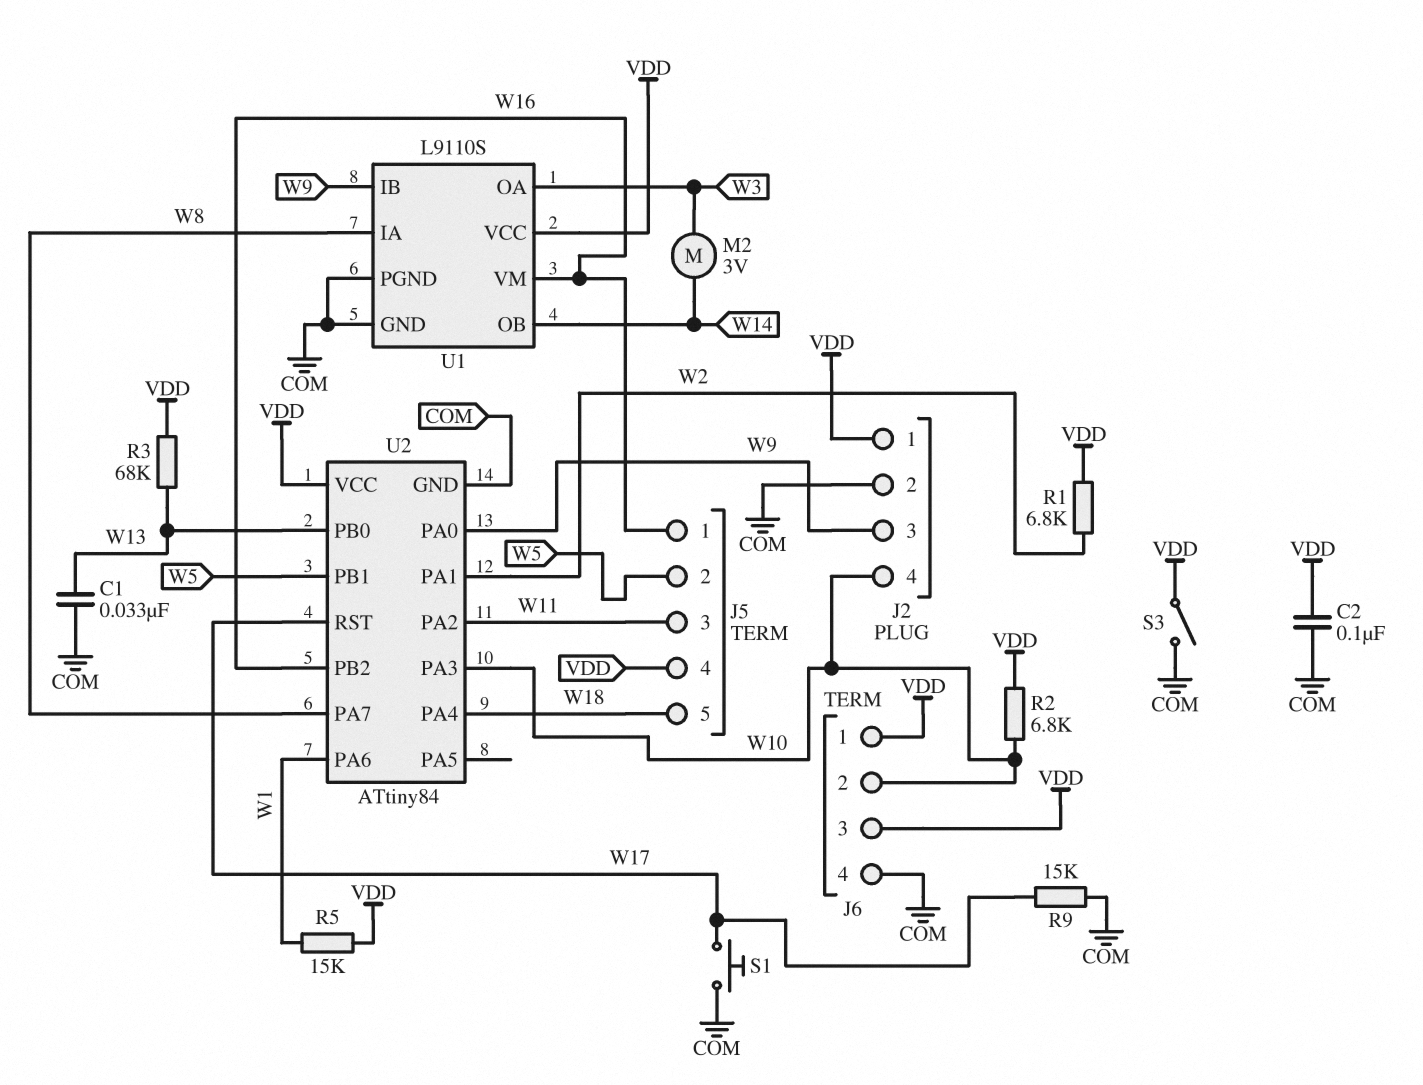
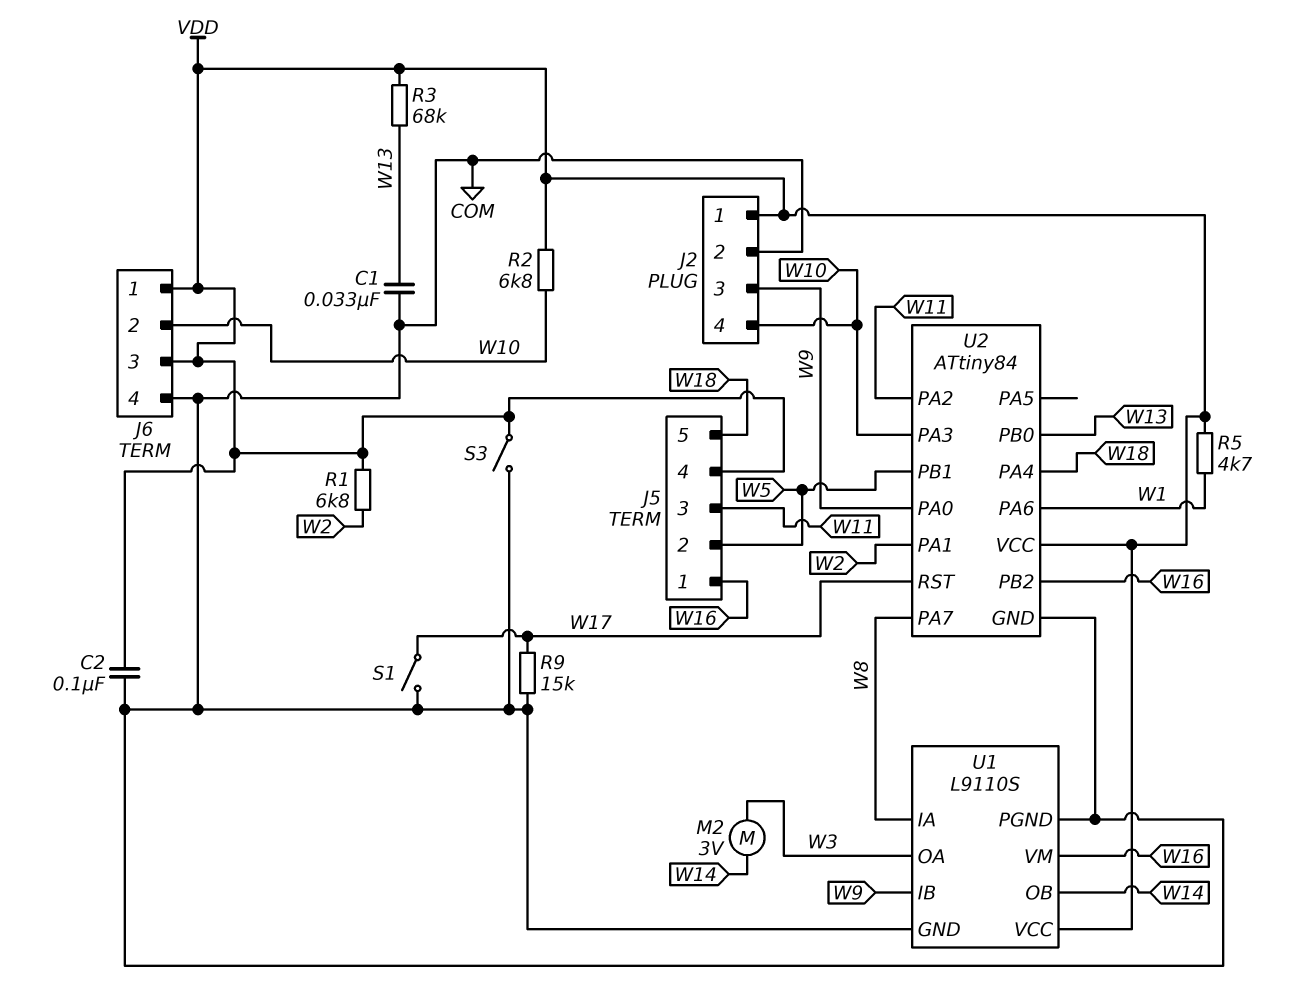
R5: 15k (VDD, W1) -> 4.7k (VDD, W1)
S1: button (COM, W17) -> switch (COM, W17)

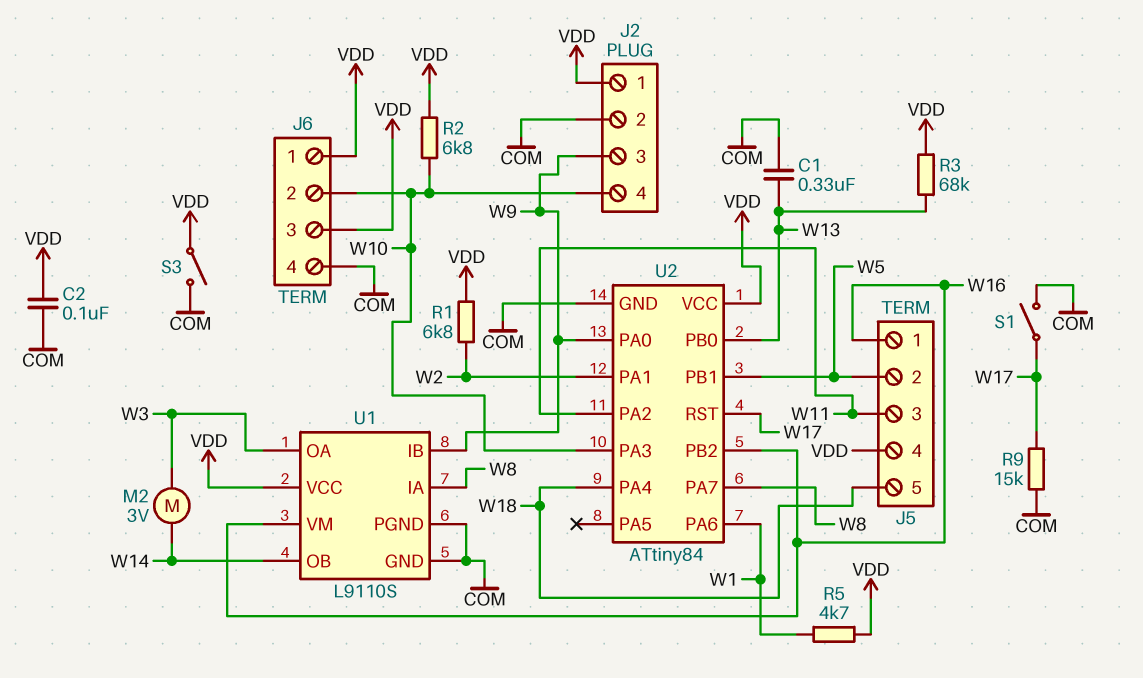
C1: 33nF (COM, W13) -> 330nF (COM, W13)

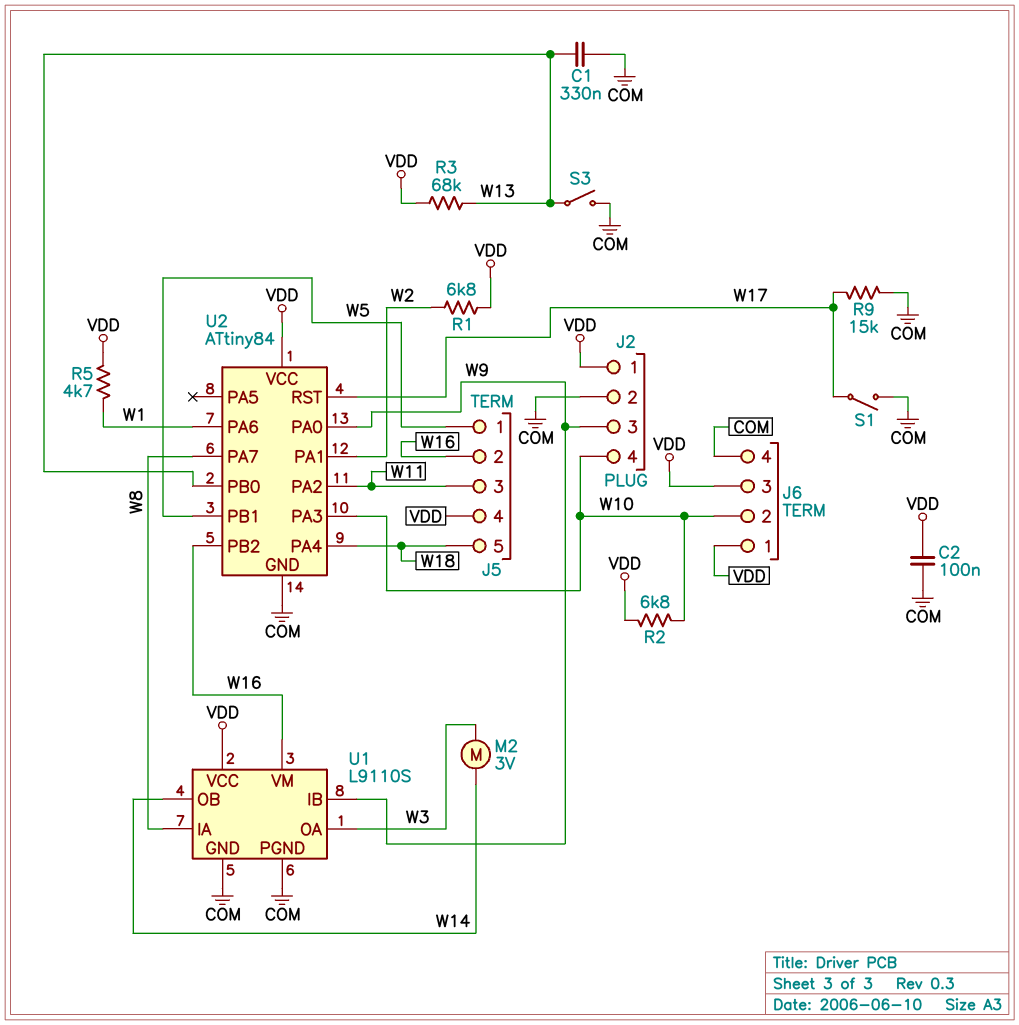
J5 pin 1: W16 -> W5
J5 pin 2: W5 -> W16
S3: switch (COM, VDD) -> switch (COM, W13)

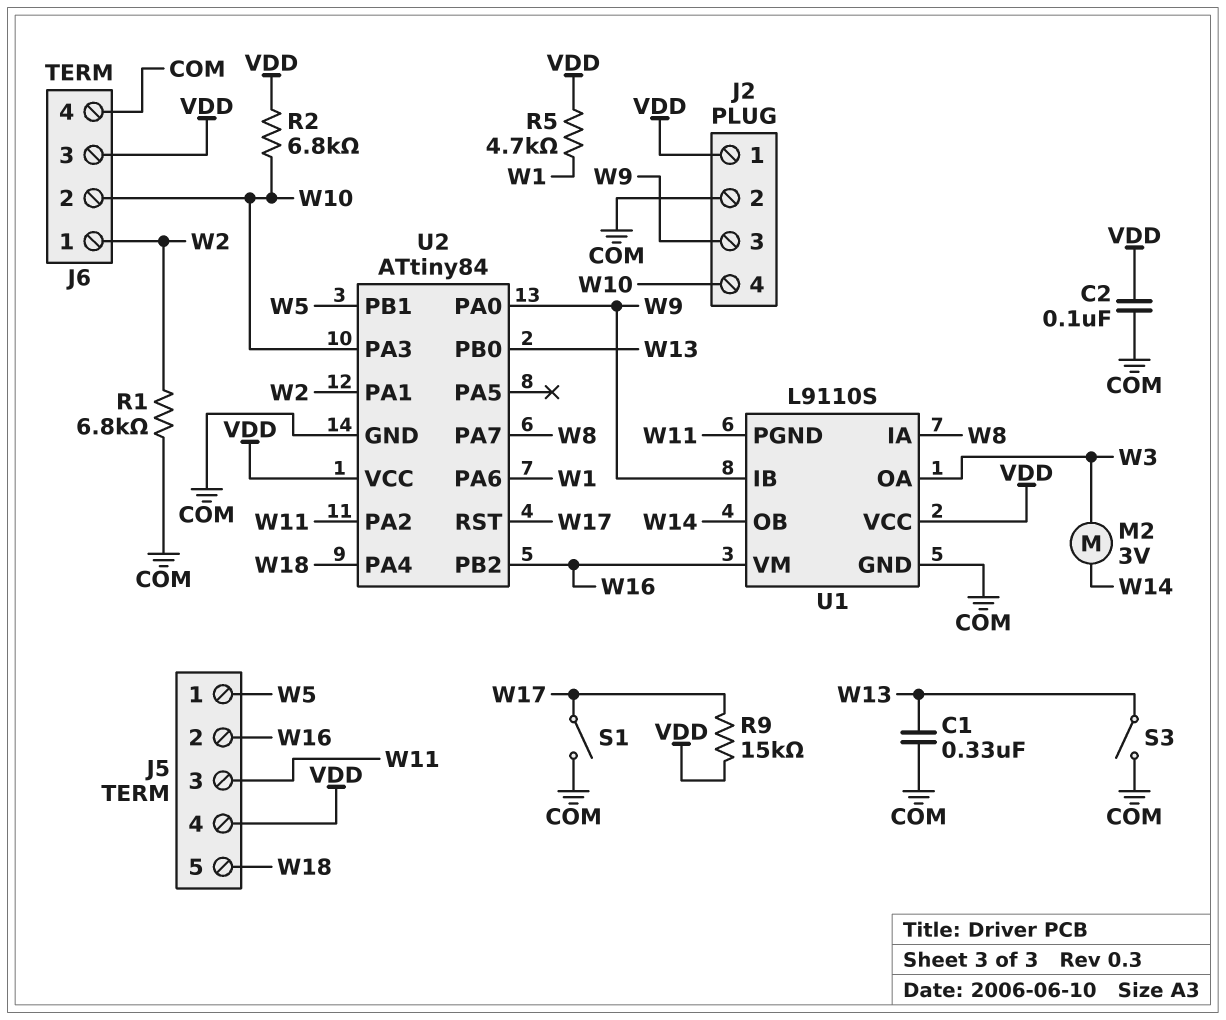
J6 pin 1: VDD -> W2
R1: 6.8k (VDD, W2) -> 6.8k (COM, W2)
R3: 68k (VDD, W13) -> none
R9: 15k (COM, W17) -> 15k (VDD, W17)
U1 pin PGND: COM -> W11

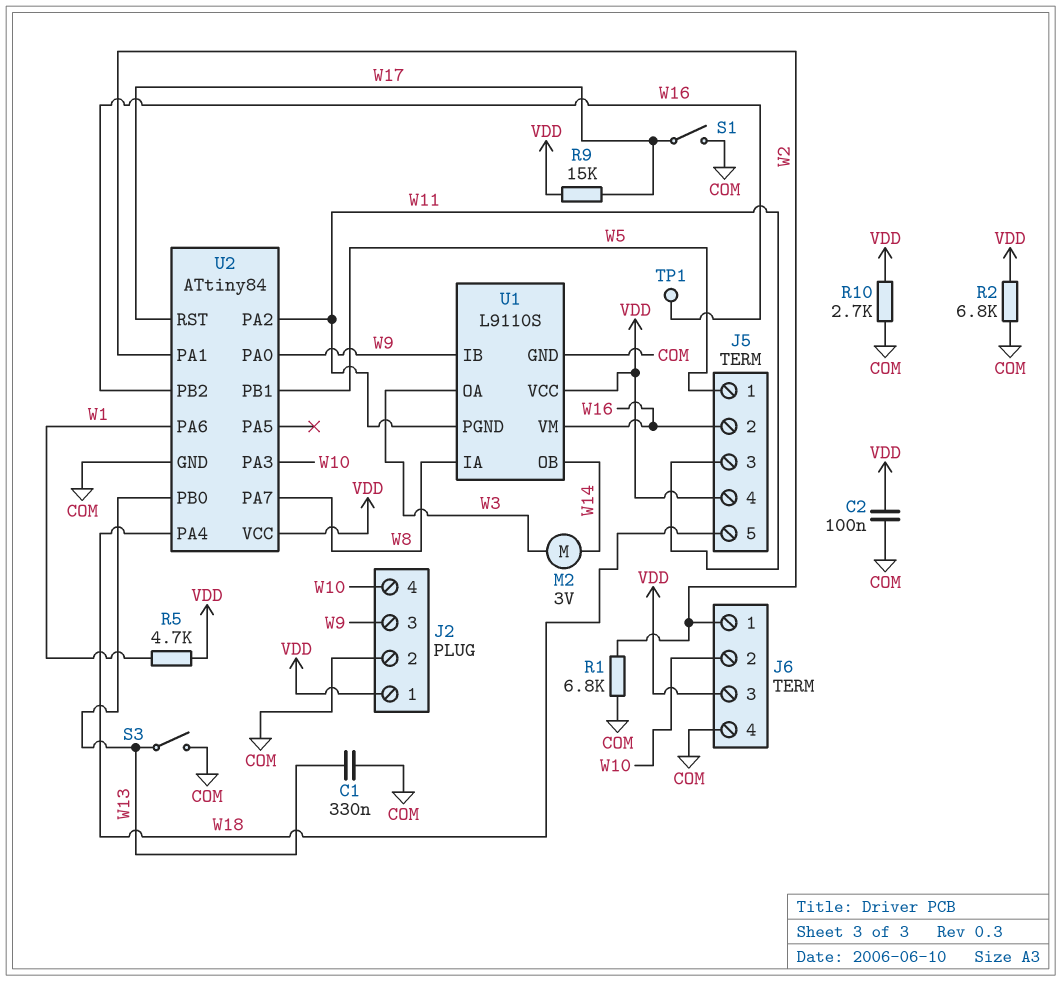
R2: 6.8k (VDD, W10) -> 6.8k (COM, VDD)
R10: none -> 2.7k (COM, VDD)
TP1: none -> test point (W16)

